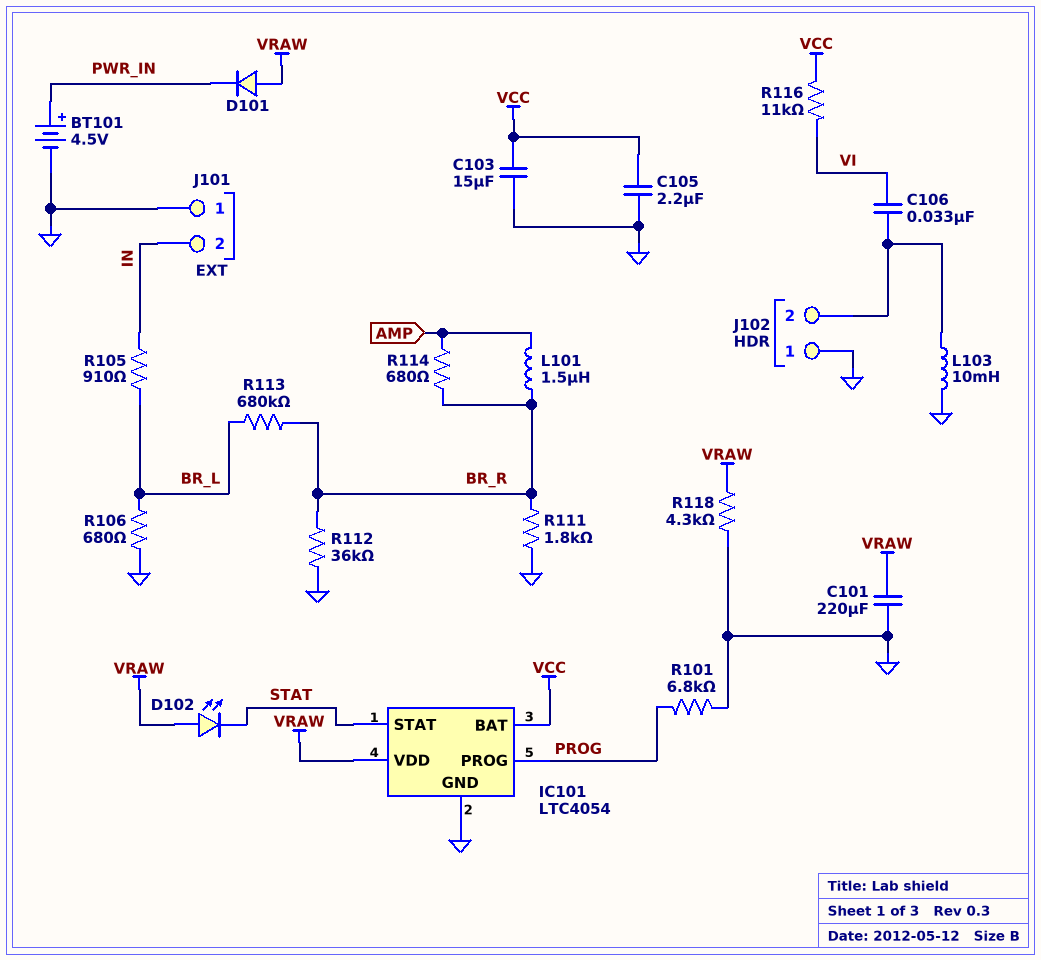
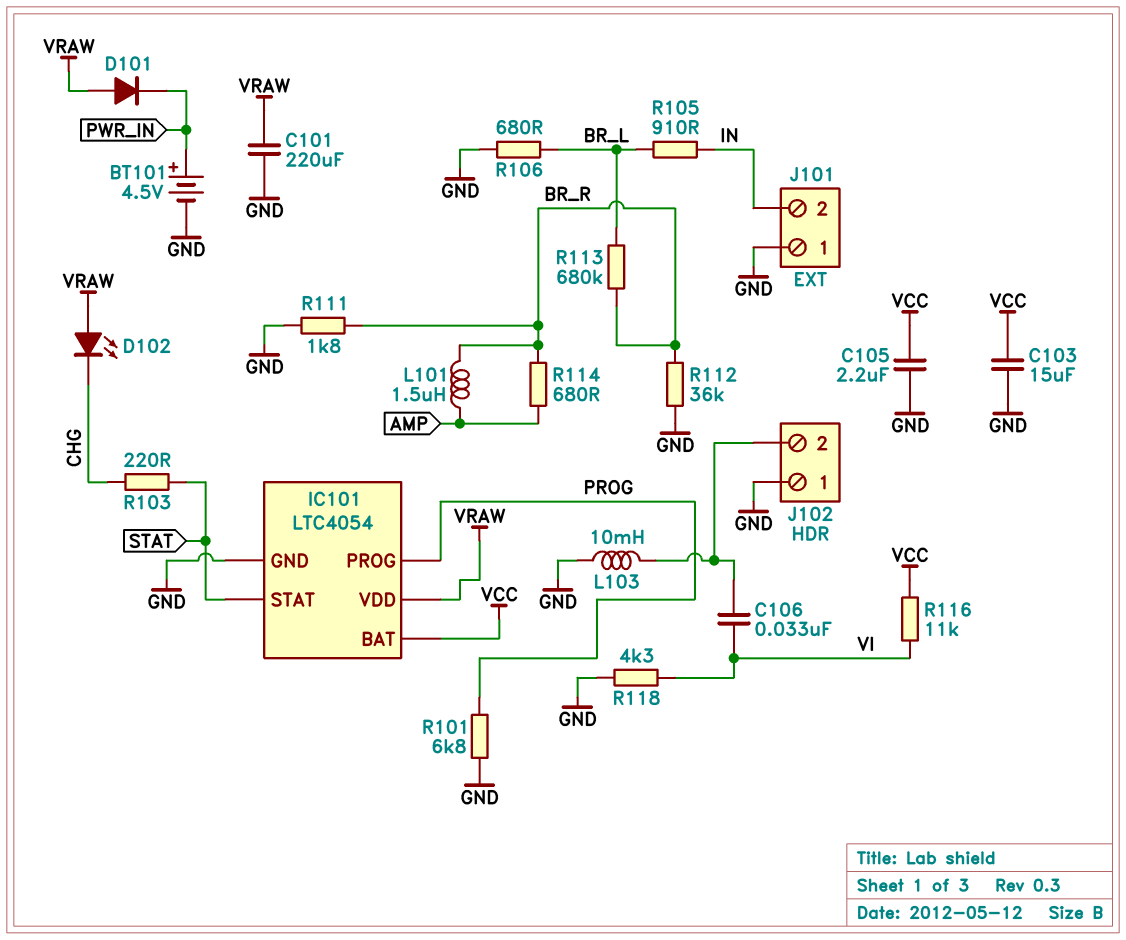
D102: LED (A VRAW, K STAT) -> LED (A VRAW, K CHG)
R103: none -> 220 (CHG, STAT)
R118: 4.3k (GND, VRAW) -> 4.3k (GND, VI)

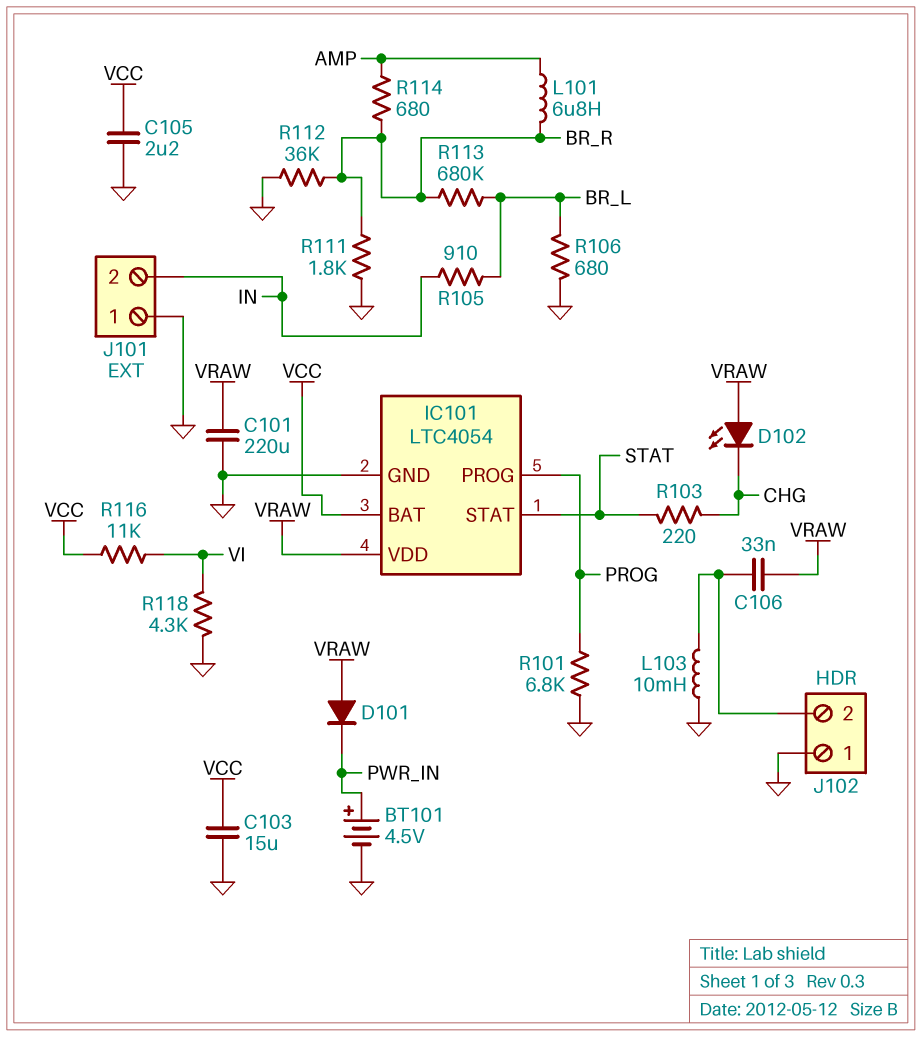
C106: 33nF (J102/2, VI) -> 33nF (J102/2, VRAW)
L101: 1.5uH (AMP, BR_R) -> 6.8uH (AMP, BR_R)

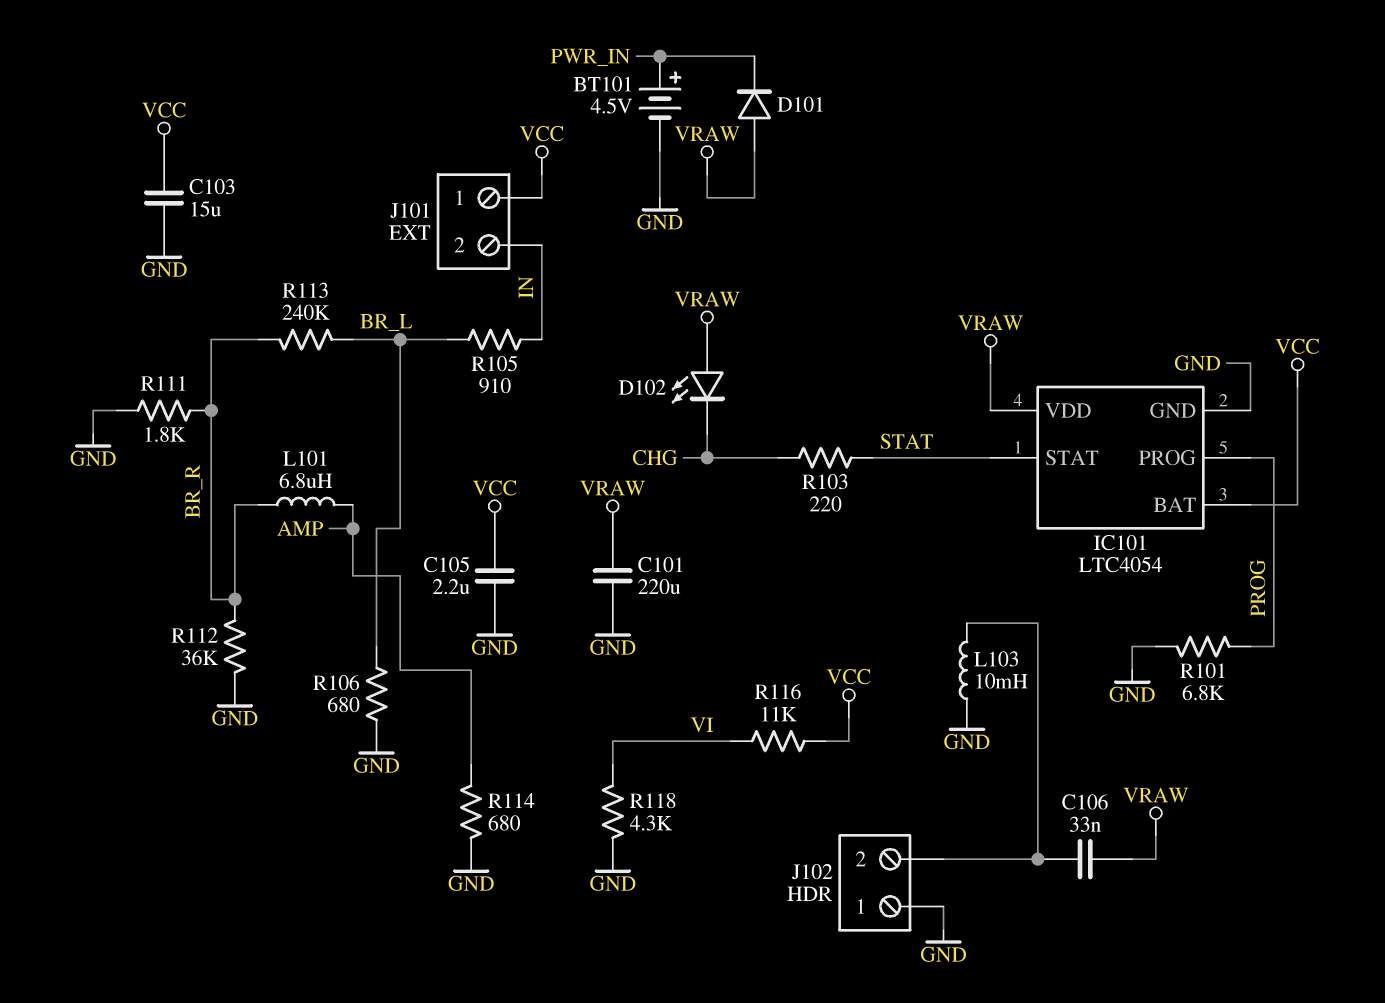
J101 pin 1: GND -> VCC
R113: 680k (BR_L, BR_R) -> 240k (BR_L, BR_R)
R114: 680 (AMP, BR_R) -> 680 (AMP, GND)

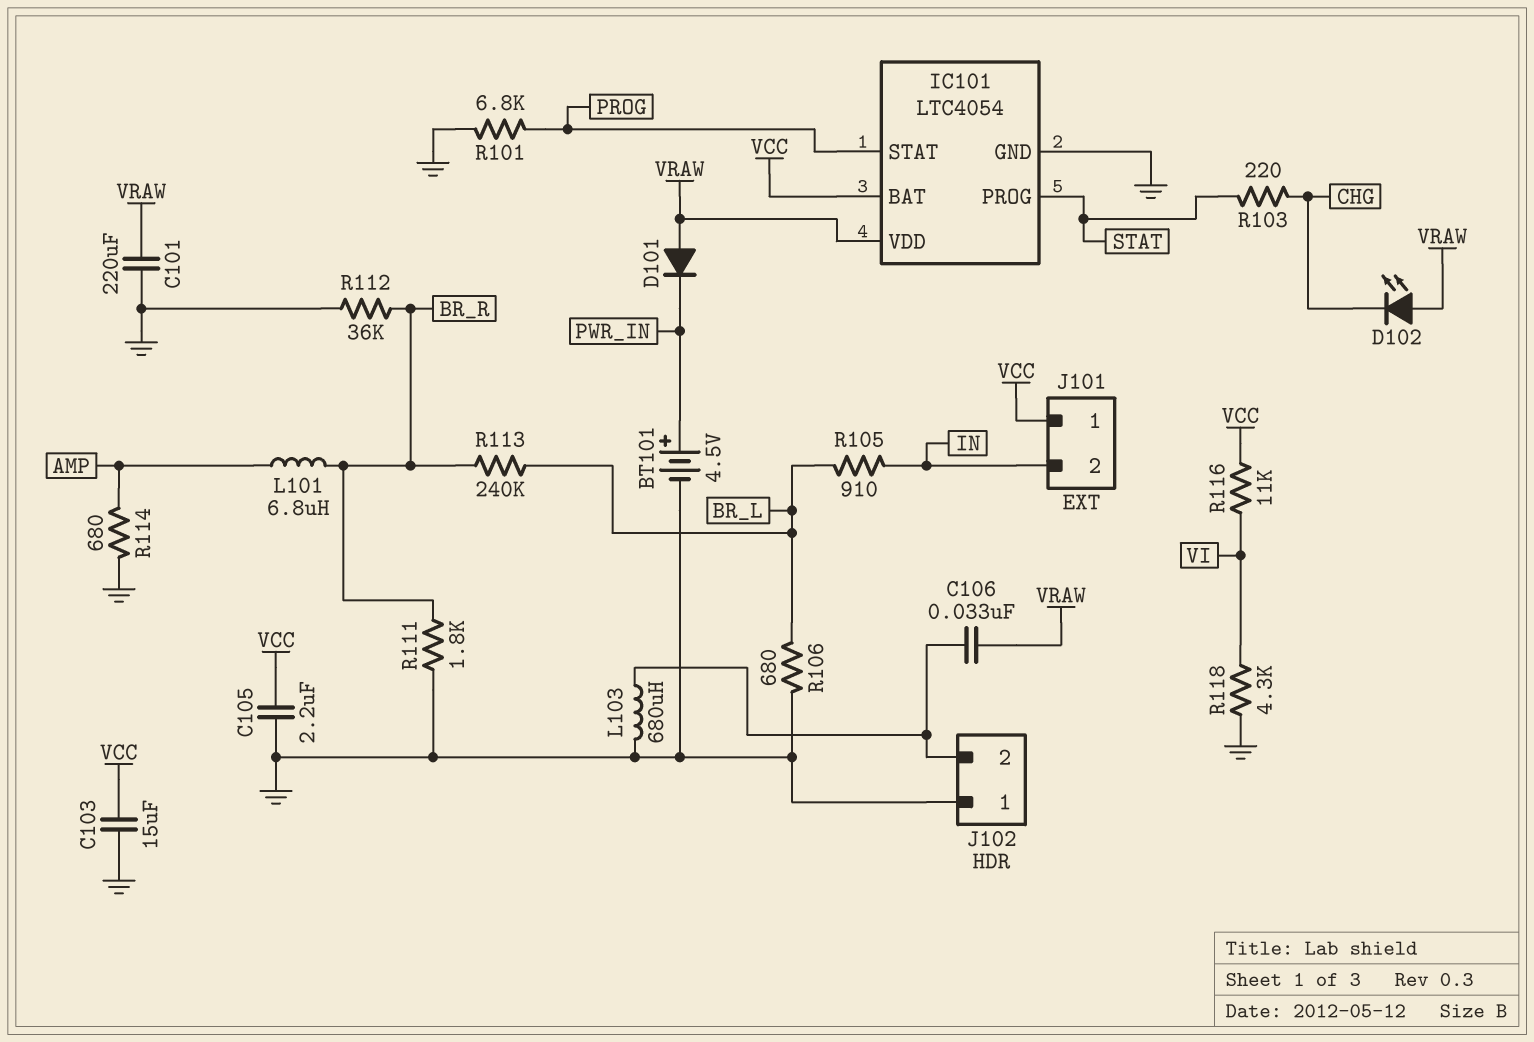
IC101 pin PROG: PROG -> STAT
IC101 pin STAT: STAT -> PROG
L103: 10mH (GND, J102/2) -> 680uH (GND, J102/2)

